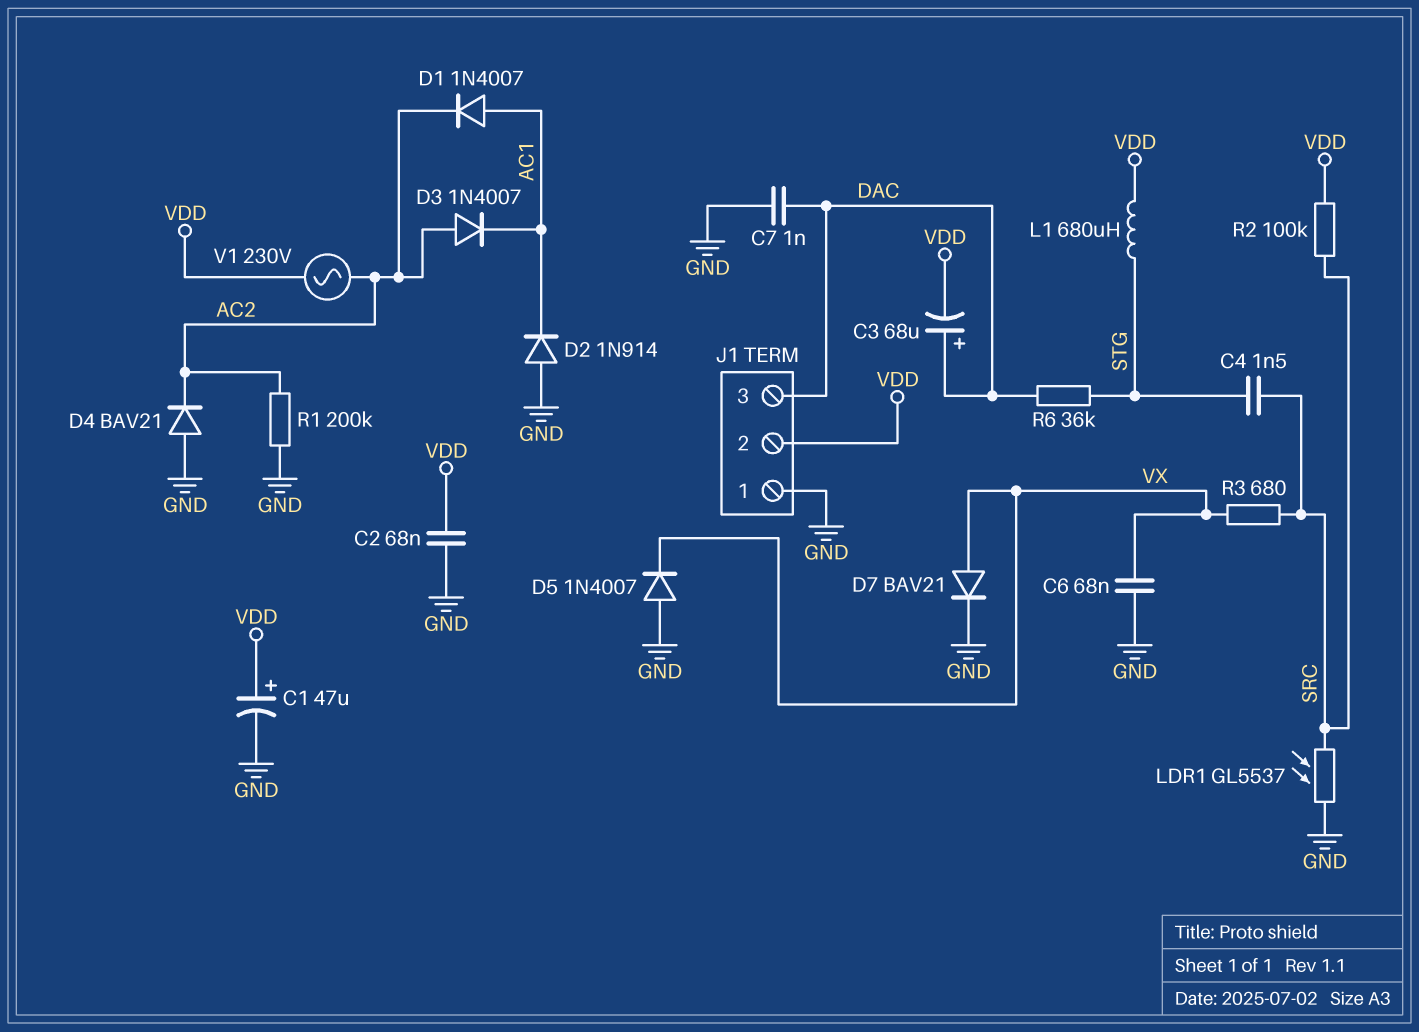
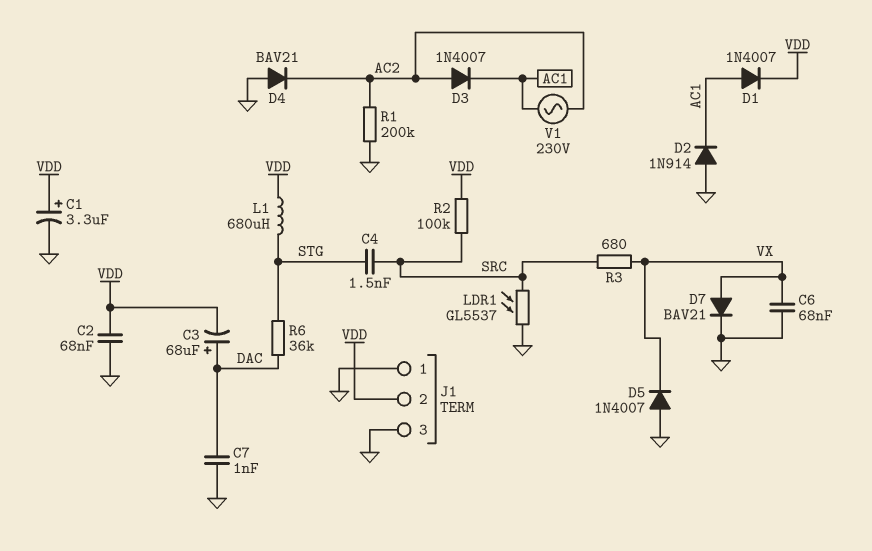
C1: 47uF (plus VDD, minus GND) -> 3.3uF (plus VDD, minus GND)
D1: diode 1N4007 (A AC1, K AC2) -> diode 1N4007 (A AC1, K VDD)
J1 pin 3: DAC -> GND
V1: AC 230V (AC2, VDD) -> AC 230V (AC1, AC2)

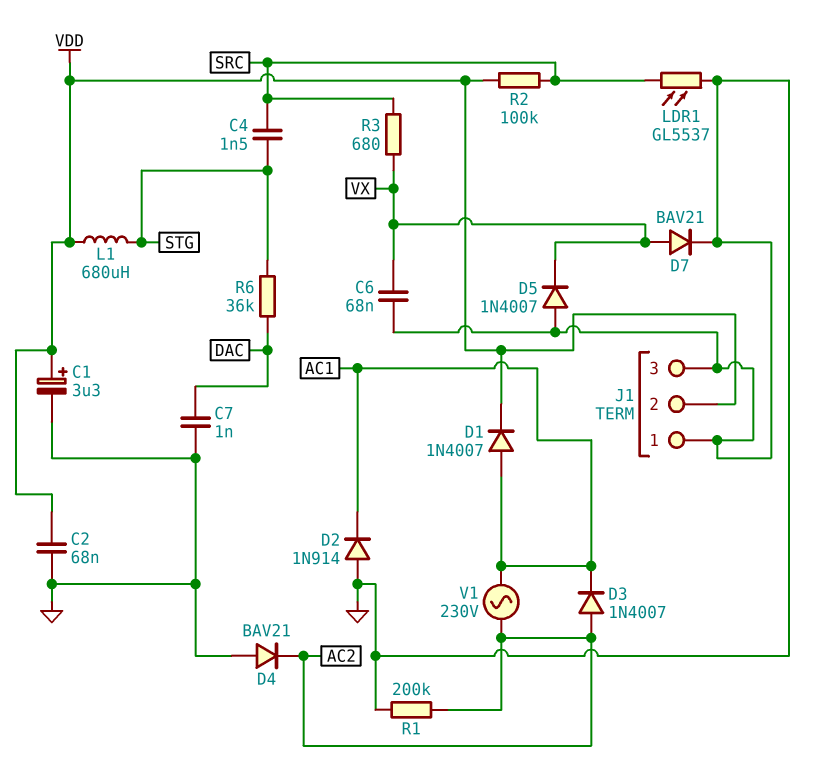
C3: 68uF (plus DAC, minus VDD) -> none

